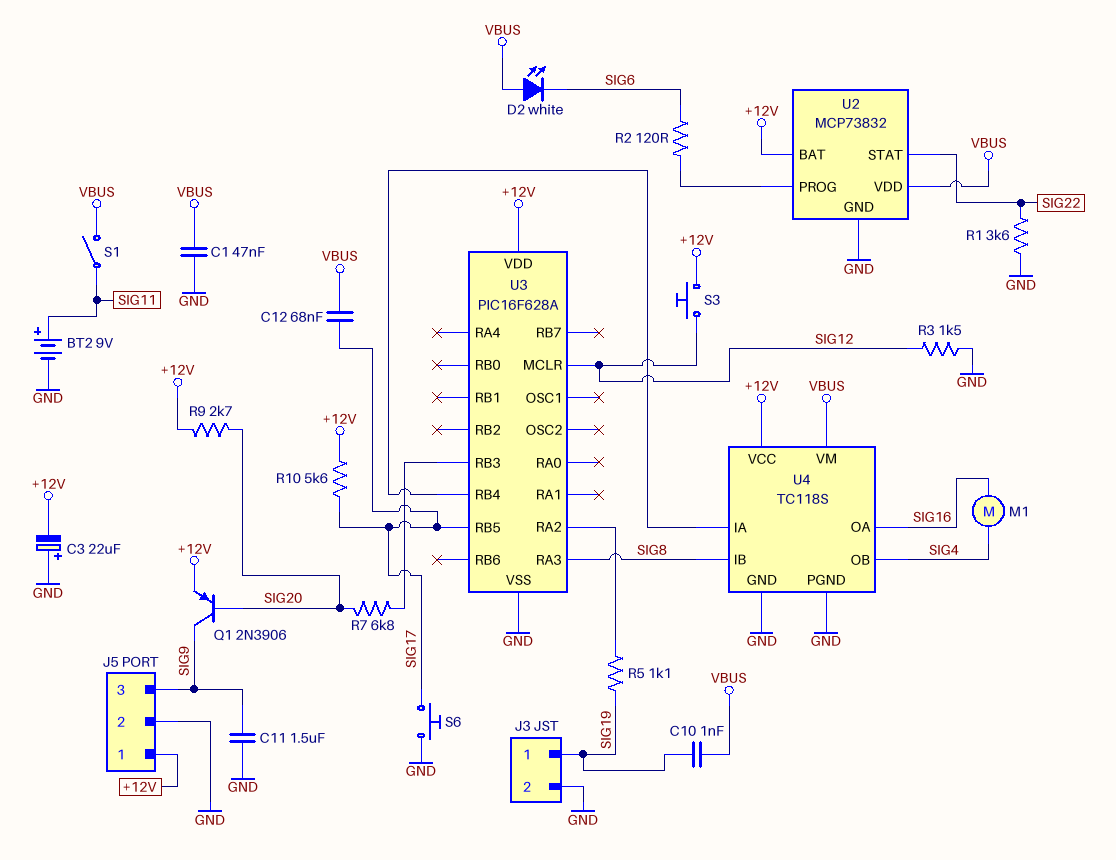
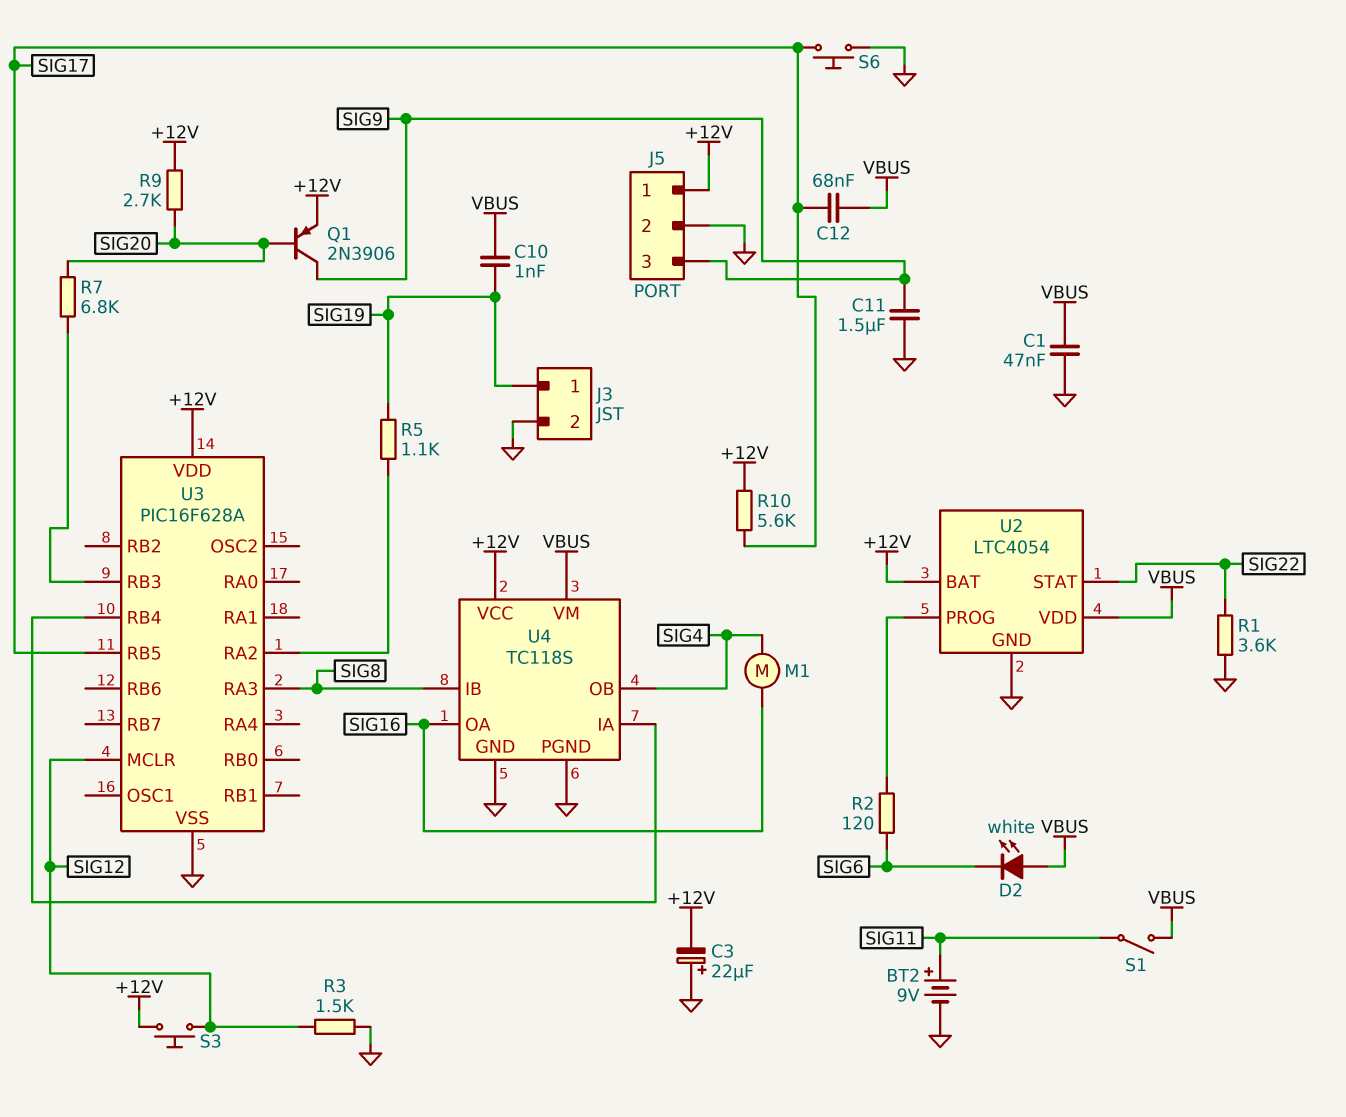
U2: MCP73832 -> LTC4054

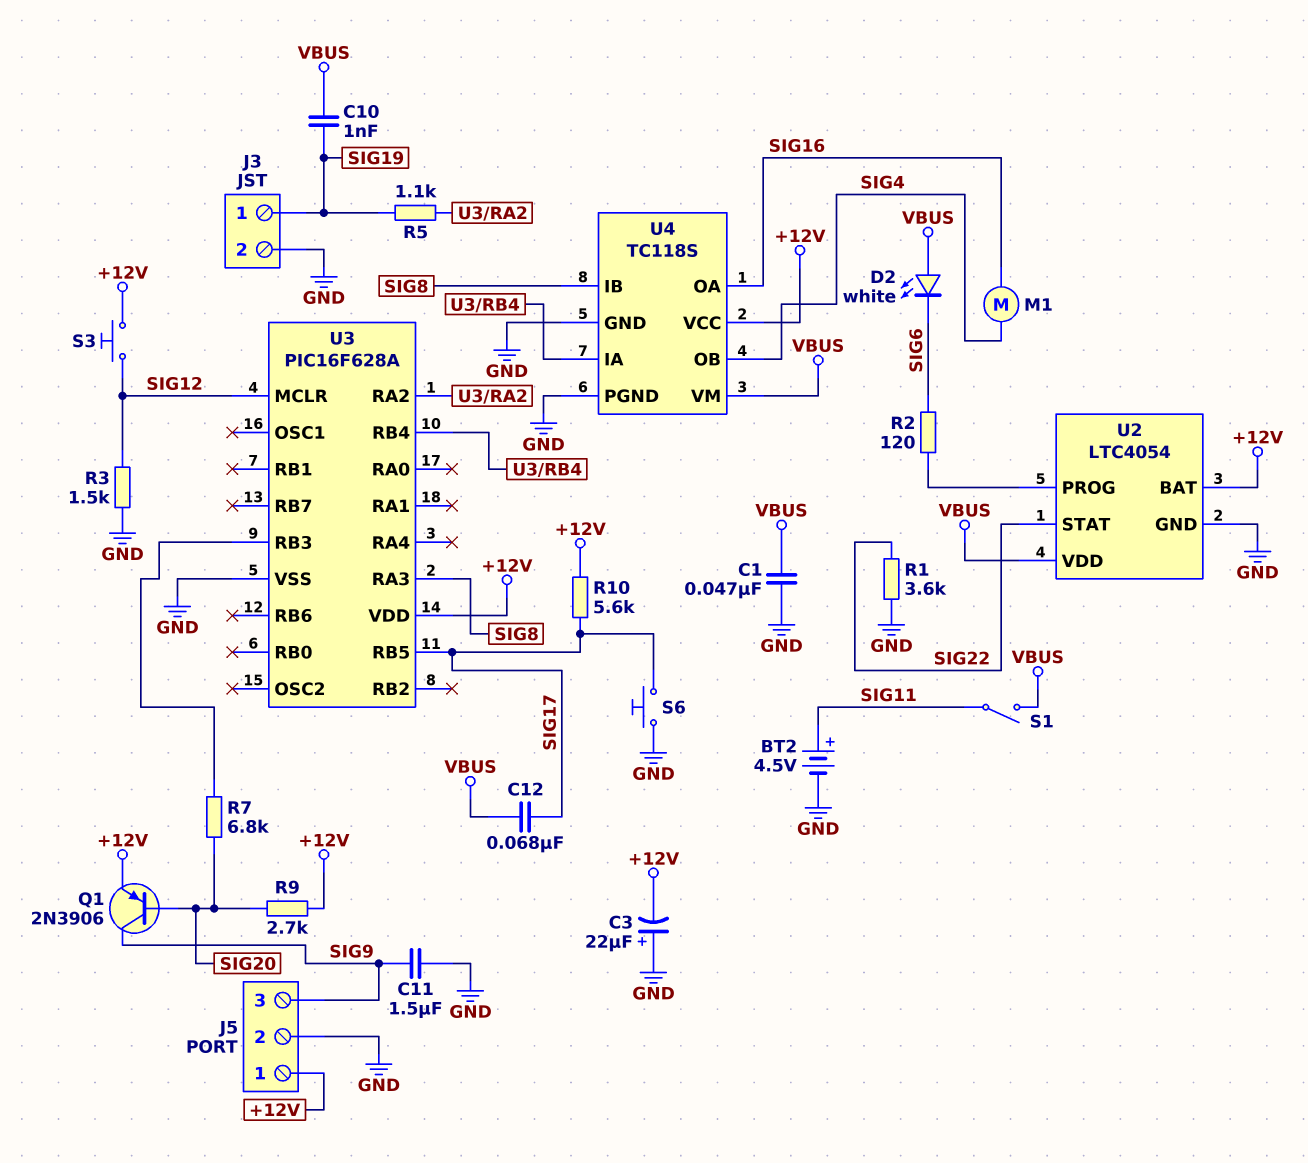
BT2: 9V (plus SIG11, minus GND) -> 4.5V (plus SIG11, minus GND)

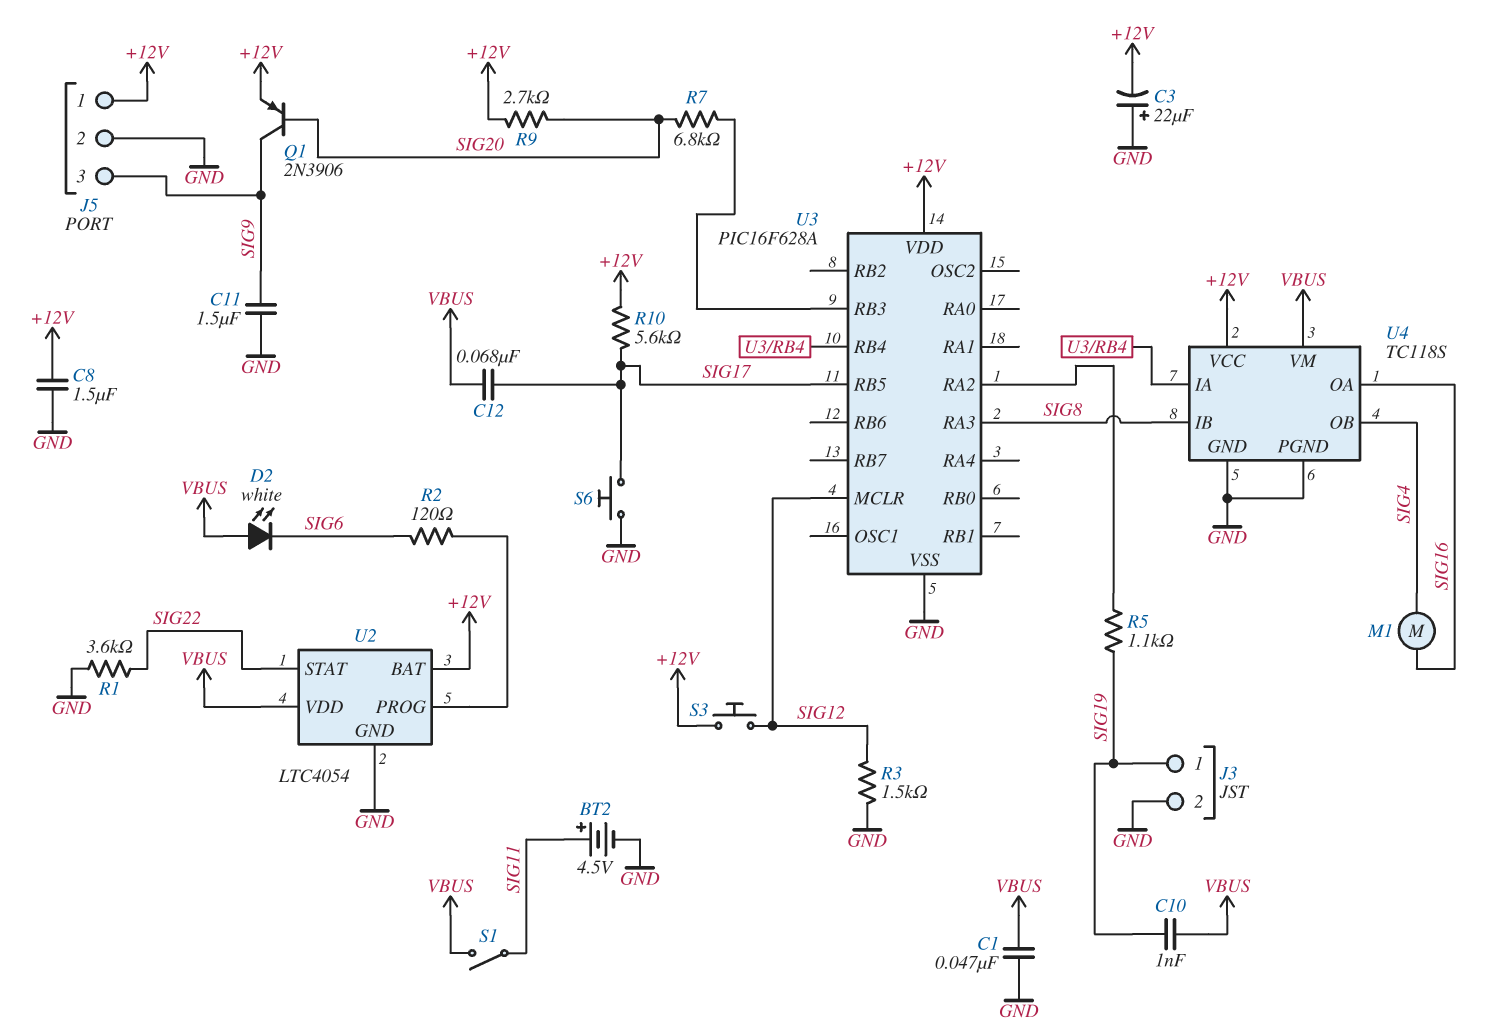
C8: none -> 1.5uF (+12V, GND)

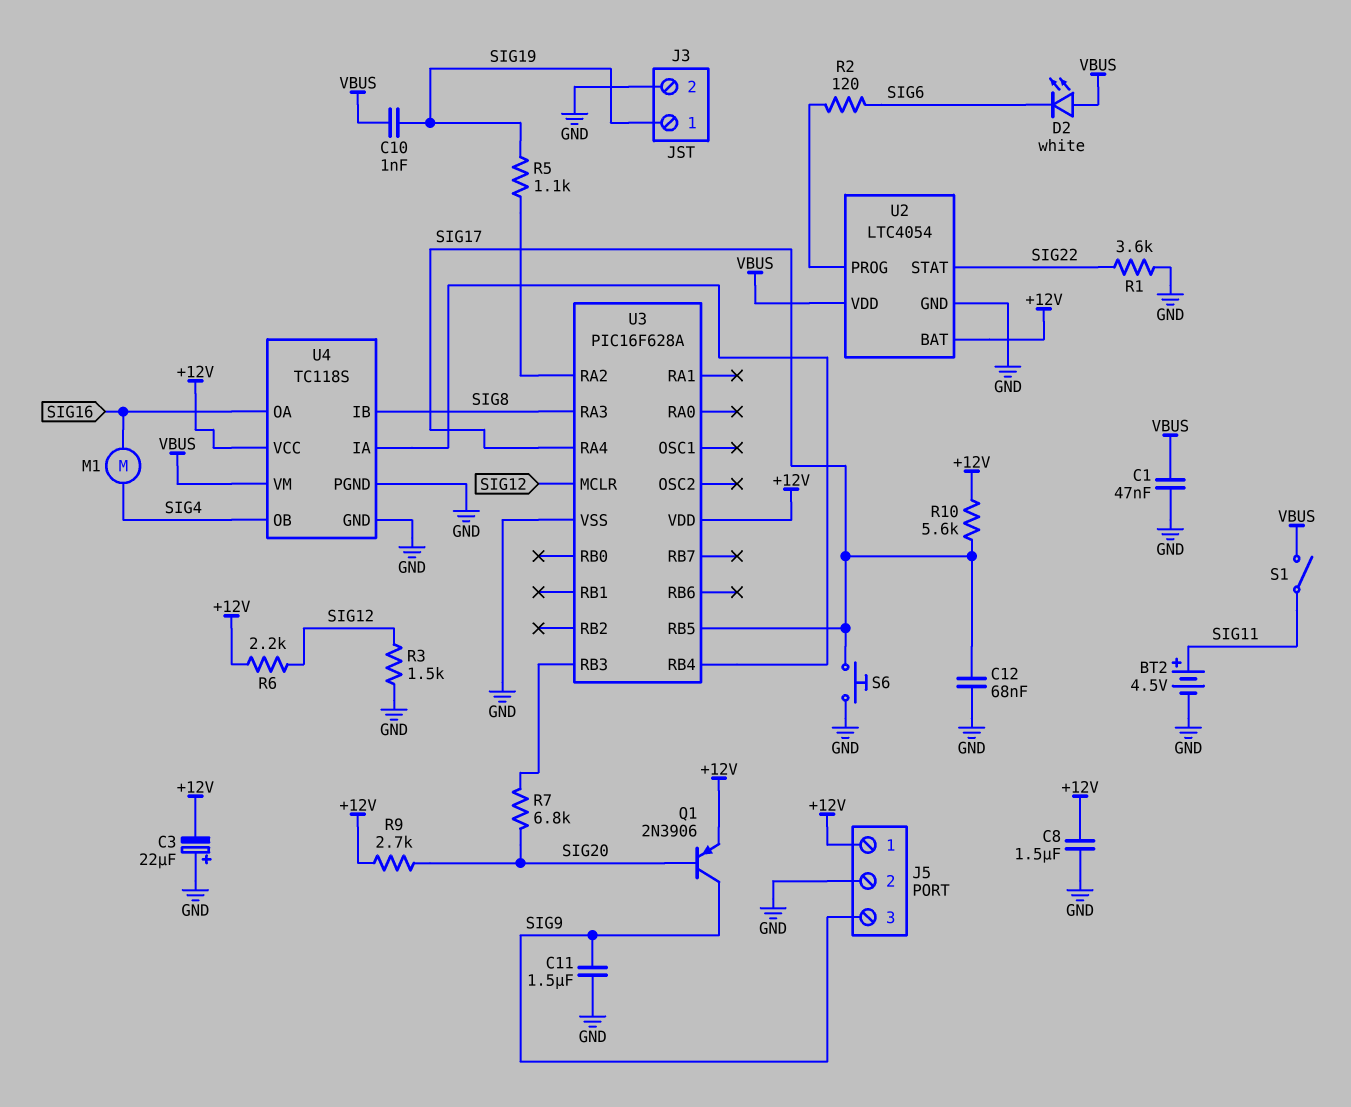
C12: 68nF (SIG17, VBUS) -> 68nF (GND, SIG17)
R6: none -> 2.2k (+12V, SIG12)
S3: button (+12V, SIG12) -> none
U3 pin RA4: none -> SIG17

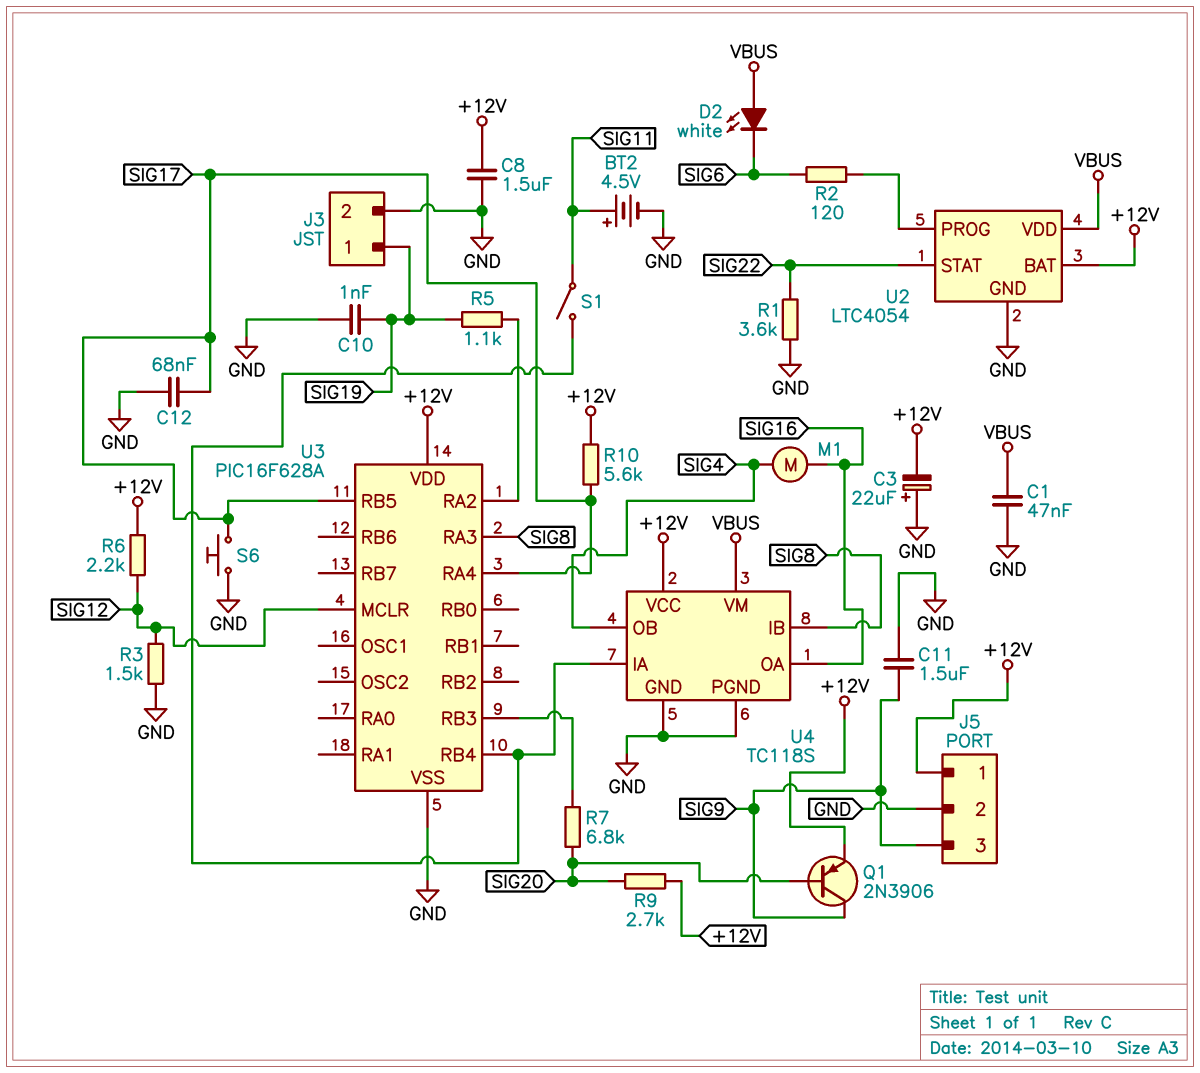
C10: 1nF (SIG19, VBUS) -> 1nF (GND, SIG19)
S1: switch (SIG11, VBUS) -> switch (SIG11, U3/RB4)

